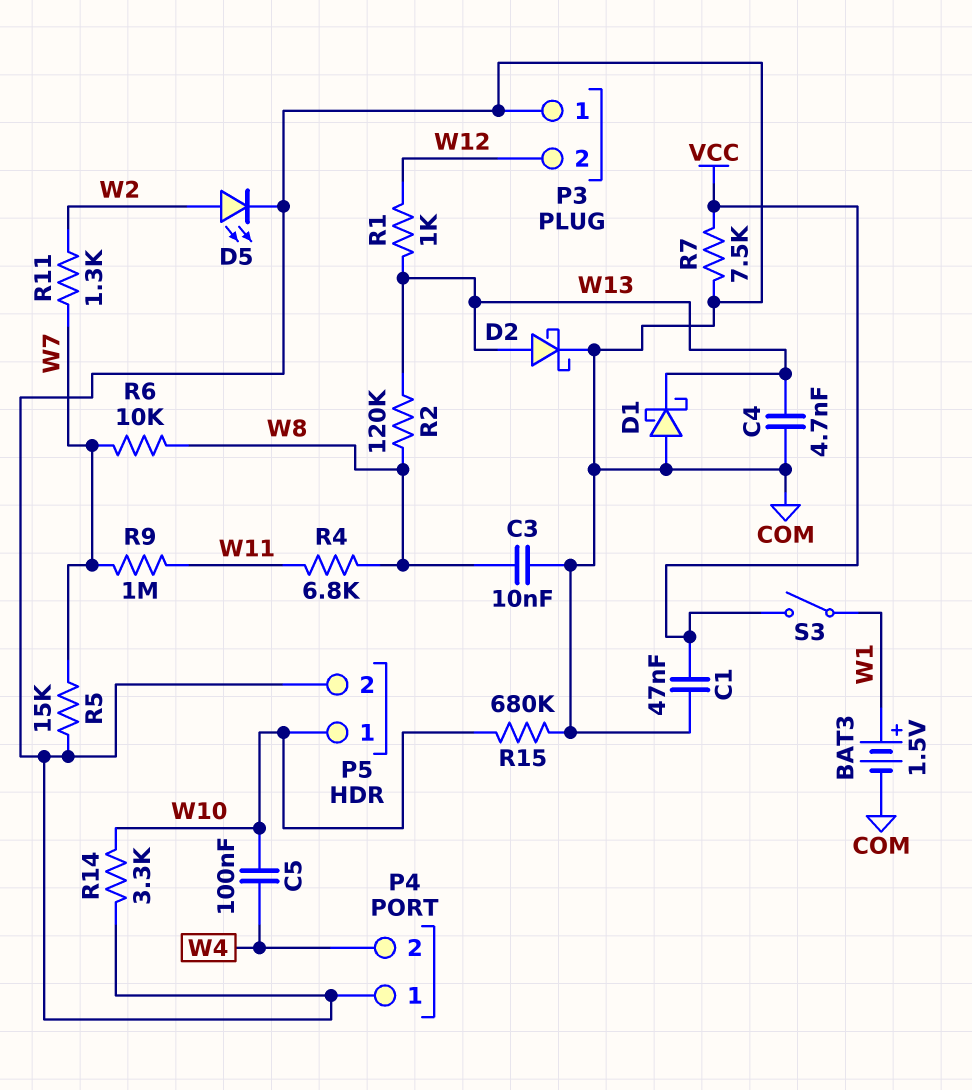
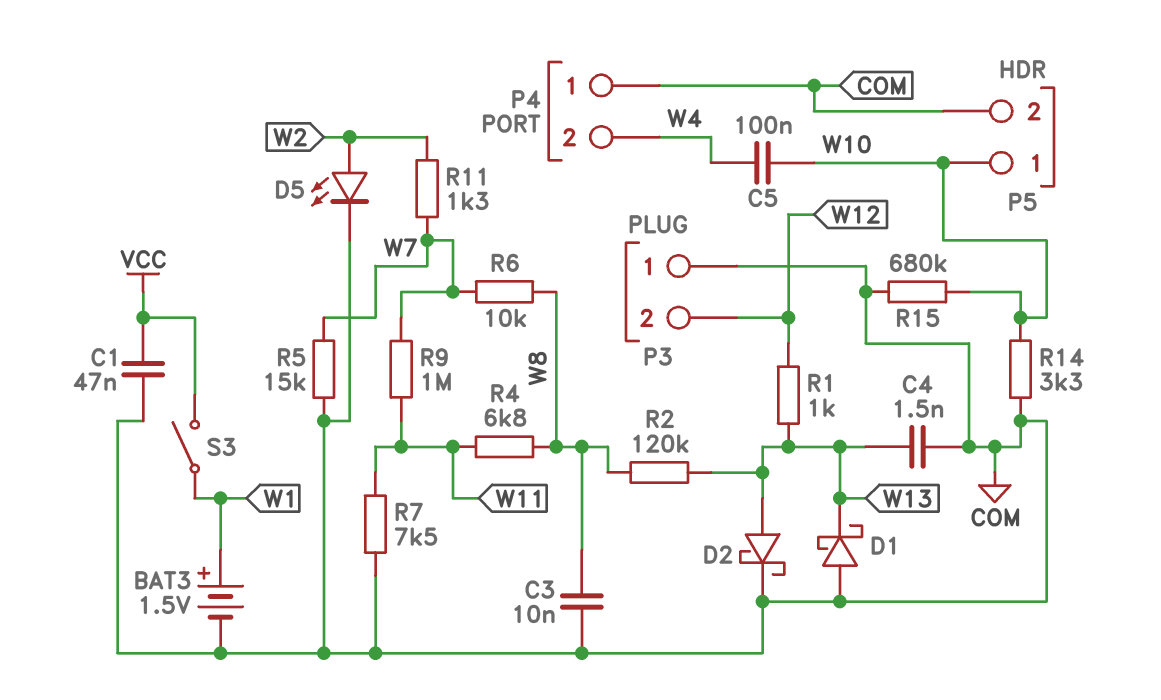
C4: 4.7nF (COM, W13) -> 1.5nF (COM, W13)
R7: 7.5k (COM, VCC) -> 7.5k (COM, W11)

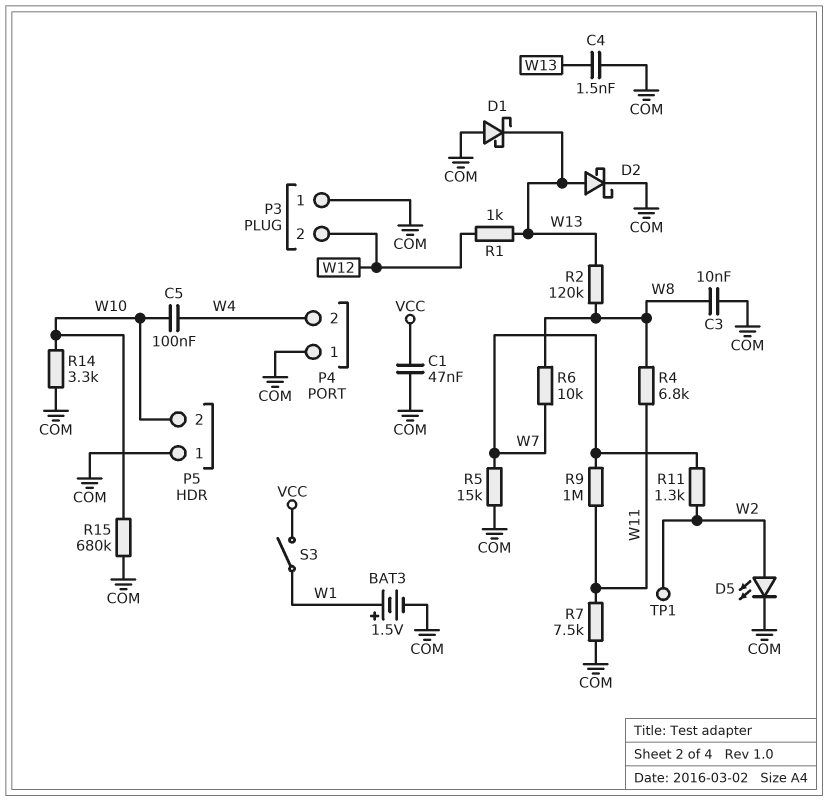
P5 pin 1: W10 -> COM
P5 pin 2: COM -> W10
TP1: none -> test point (W2)

